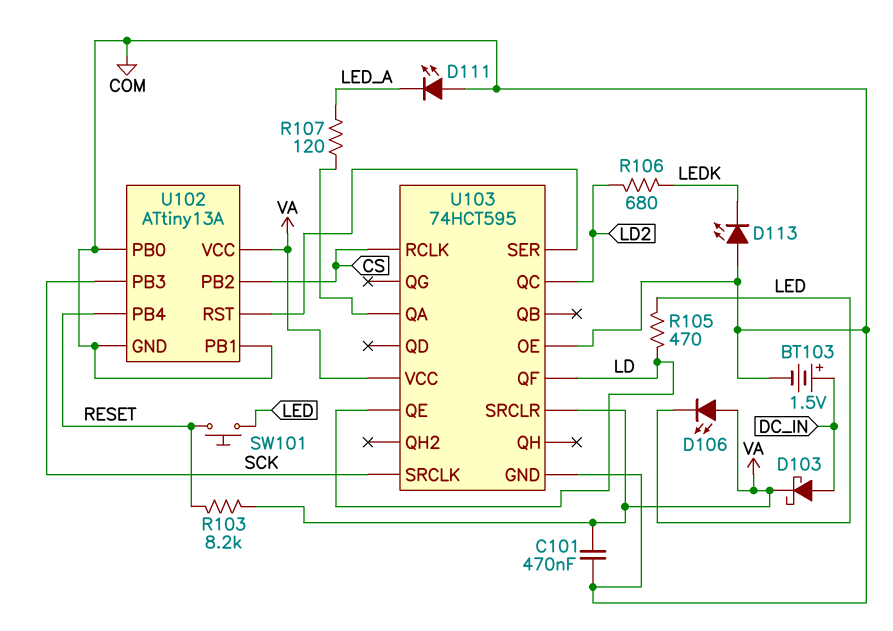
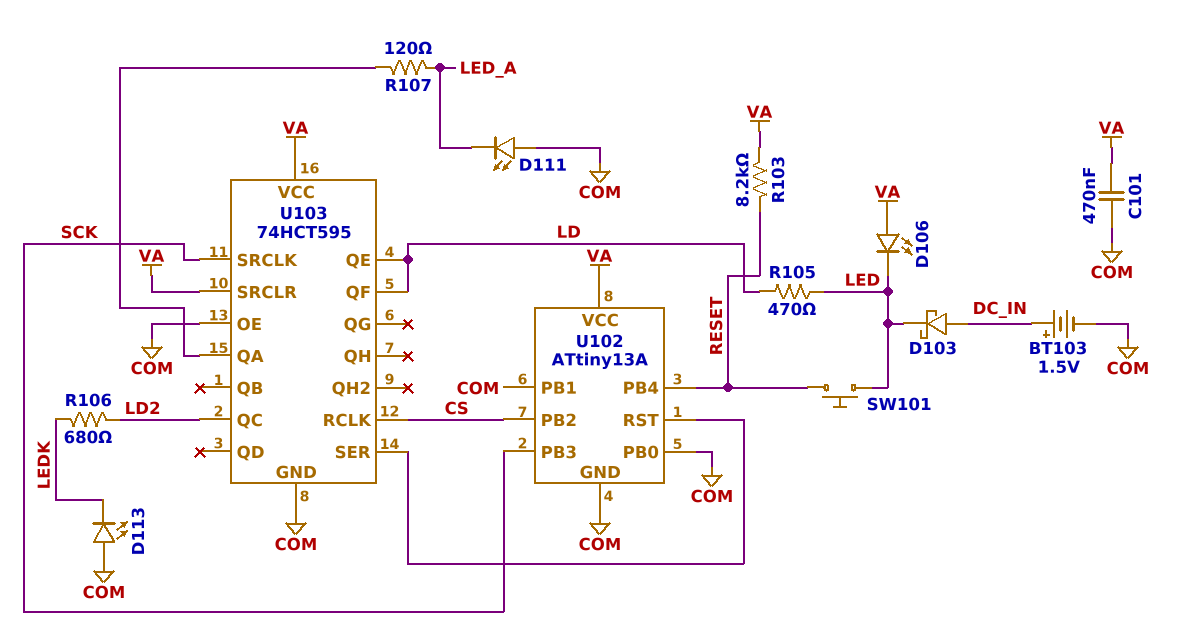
D103: schottky (A DC_IN, K VA) -> schottky (A DC_IN, K LED)

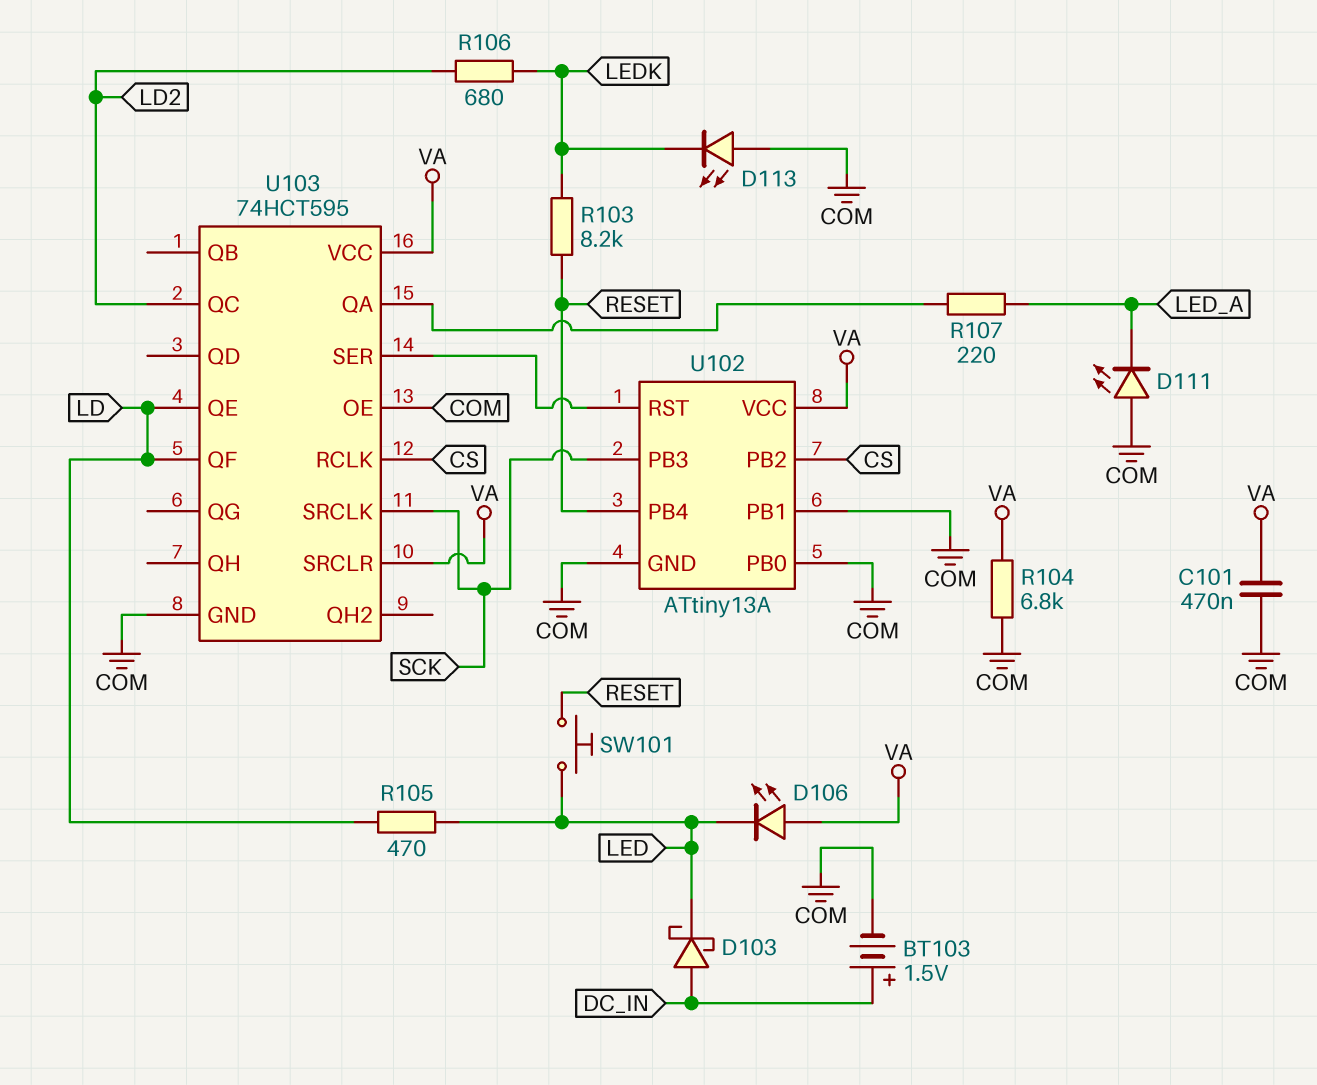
R103: 8.2k (RESET, VA) -> 8.2k (LEDK, RESET)
R104: none -> 6.8k (COM, VA)
R107: 120 (LED_A, U103/QA) -> 220 (LED_A, U103/QA)

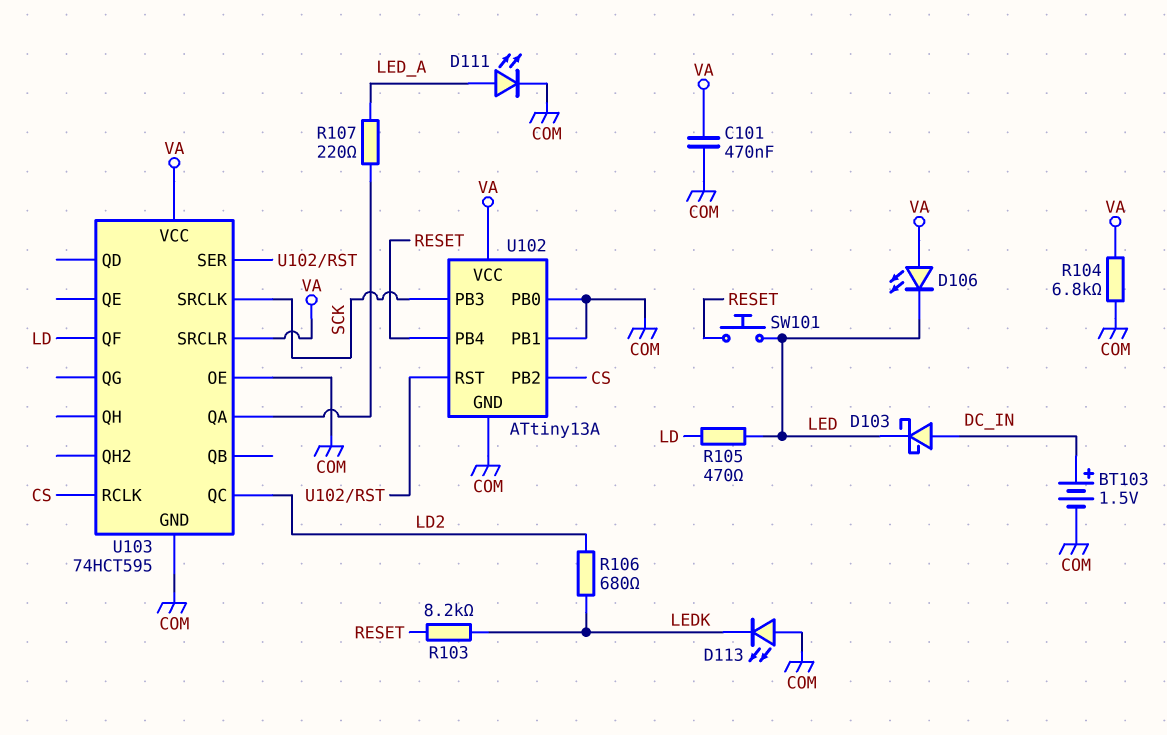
D111: LED (A COM, K LED_A) -> LED (A LED_A, K COM)
U103 pin QE: LD -> none

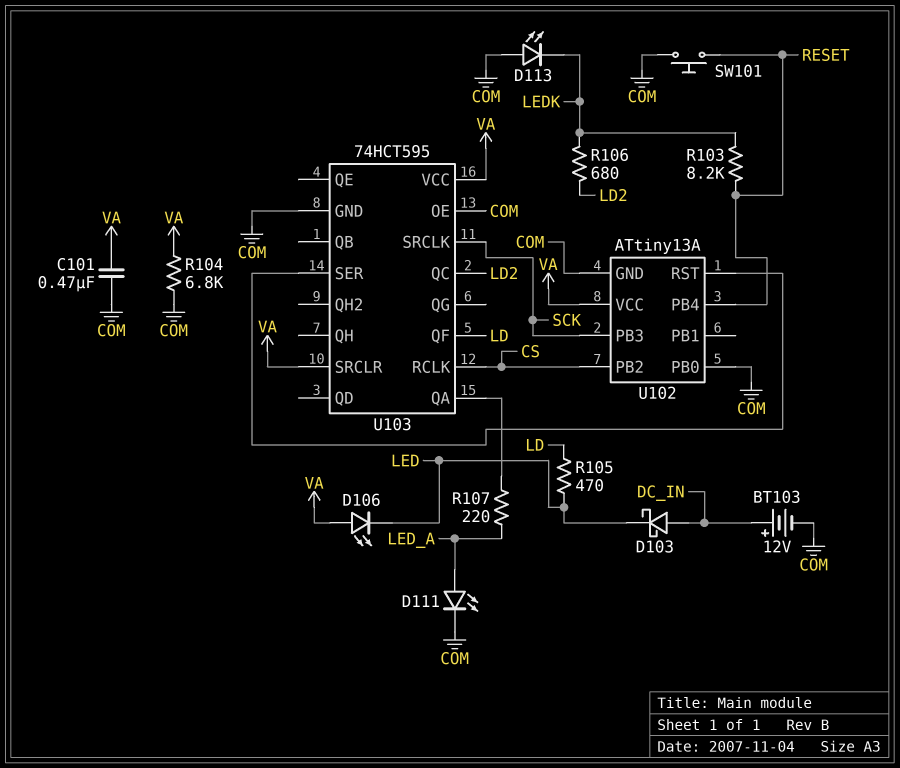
BT103: 1.5V (plus DC_IN, minus COM) -> 12V (plus DC_IN, minus COM)
SW101: button (LED, RESET) -> button (COM, RESET)
U102 pin PB1: COM -> none

